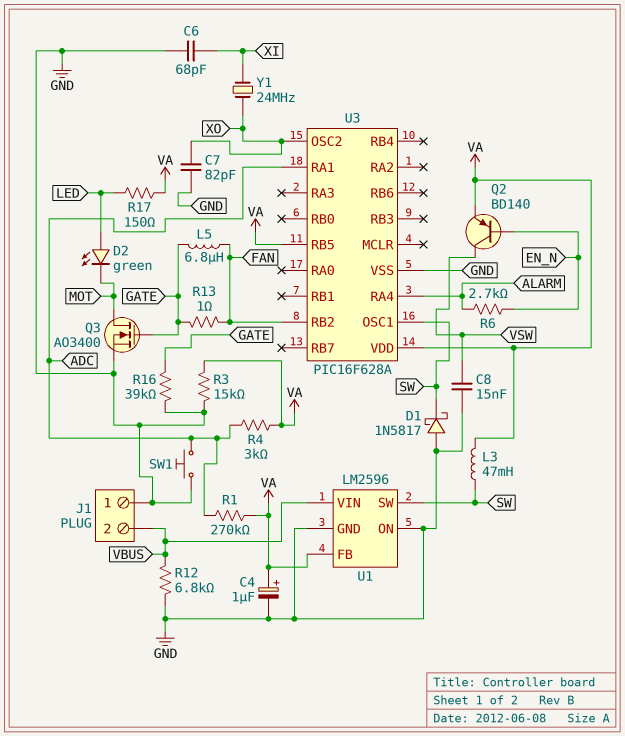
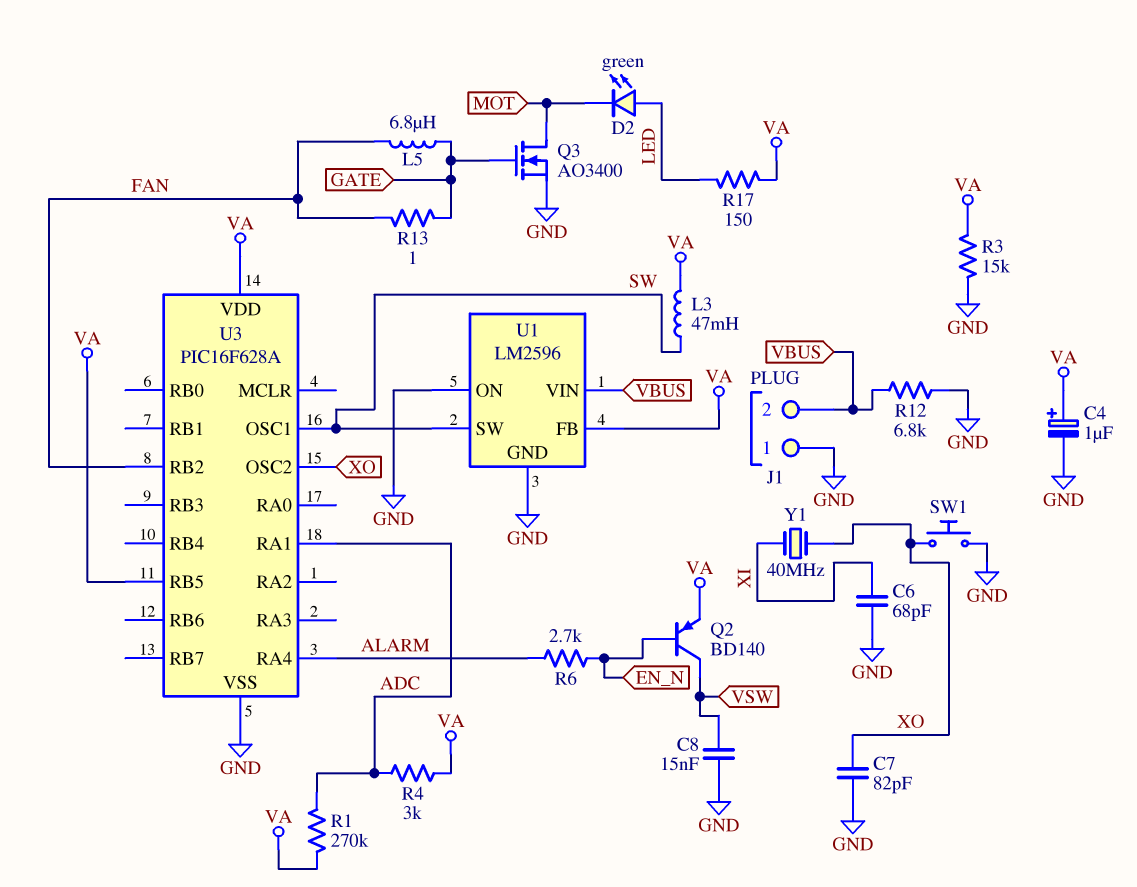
D1: schottky 1N5817 (A GND, K SW) -> none
R16: 39k (GATE, GND) -> none
SW1: button (ADC, GND) -> button (GND, XO)
Y1: 24MHz (XI, XO) -> 40MHz (XI, XO)

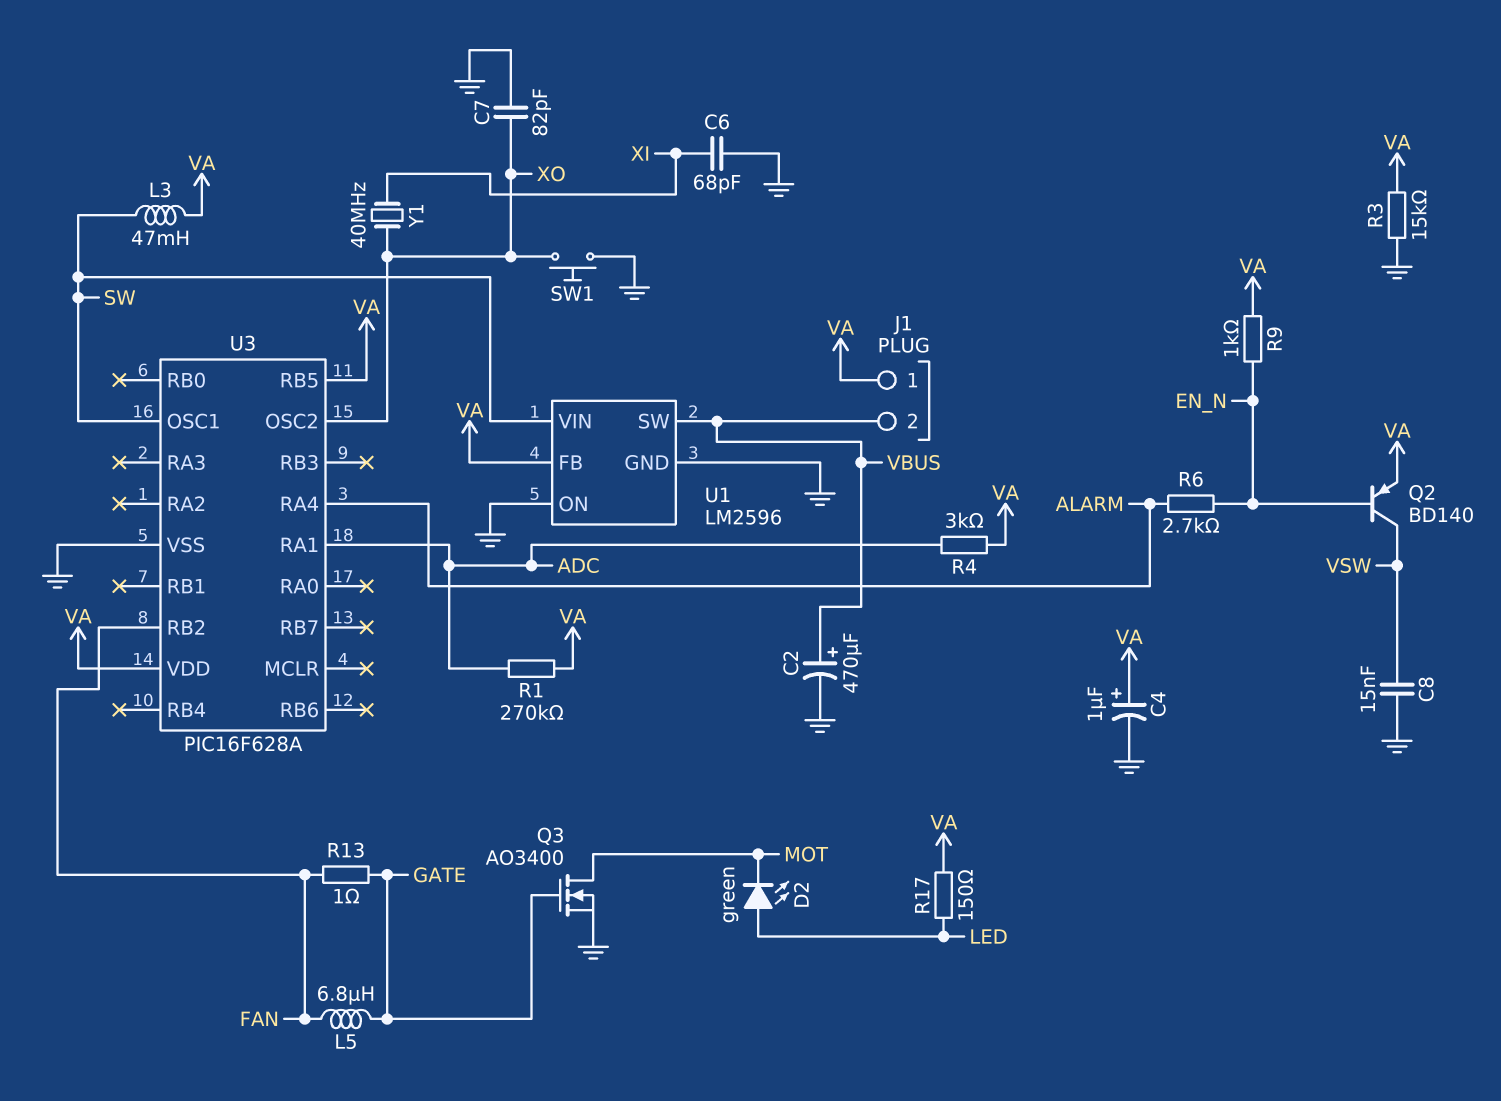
C2: none -> 470uF (plus VBUS, minus GND)
J1 pin 1: GND -> VA
R9: none -> 1k (EN_N, VA)
R12: 6.8k (GND, VBUS) -> none
U1 pin SW: SW -> VBUS
U1 pin VIN: VBUS -> SW

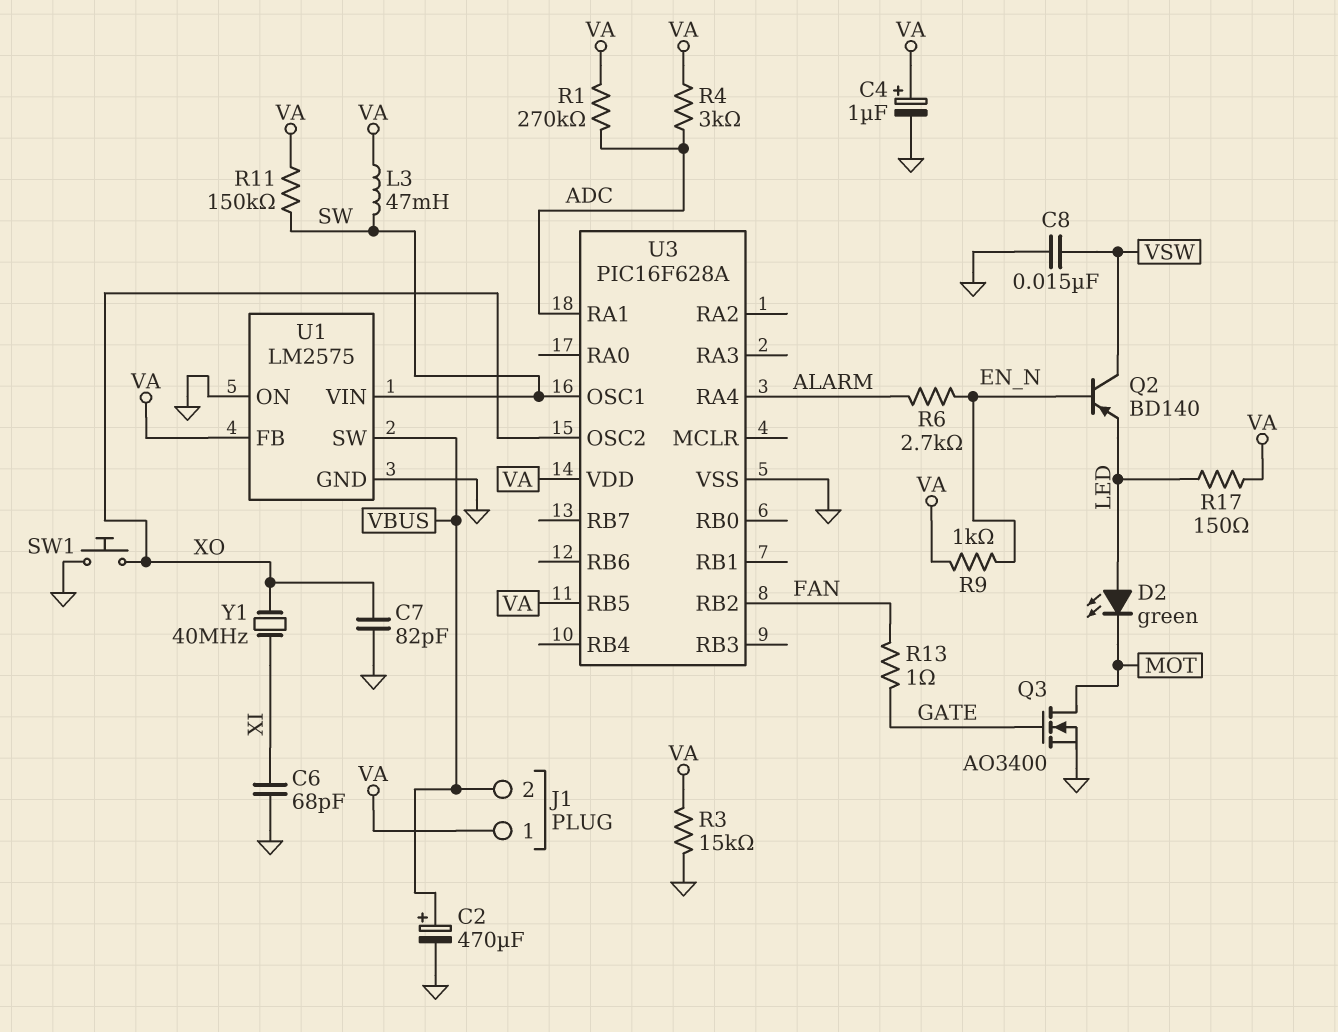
L5: 6.8uH (FAN, GATE) -> none
Q2: PNP BD140 (B EN_N, C VSW, E VA) -> PNP BD140 (B EN_N, C VSW, E LED)
R11: none -> 150k (SW, VA)
U1: LM2596 -> LM2575

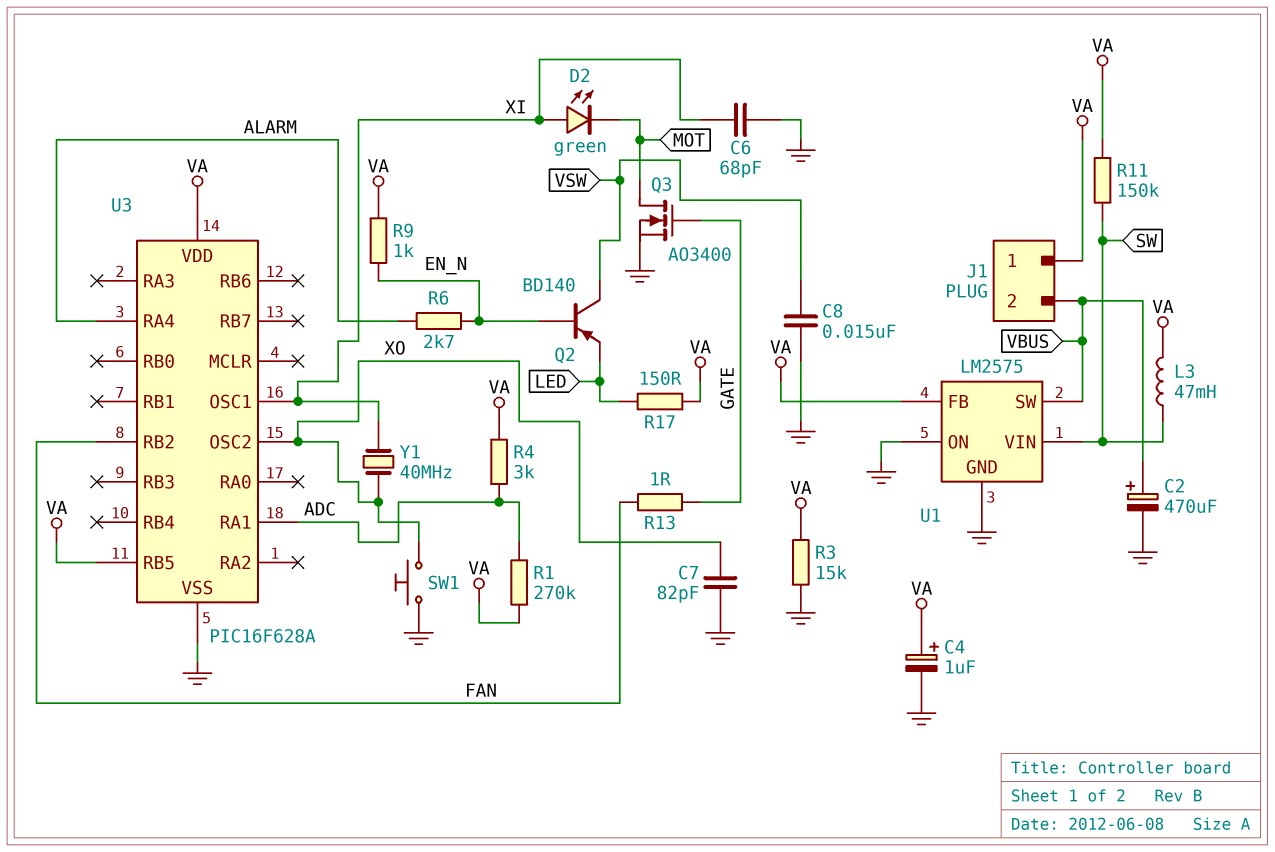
D2: LED green (A LED, K MOT) -> LED green (A XI, K MOT)
U3 pin OSC1: SW -> XI

